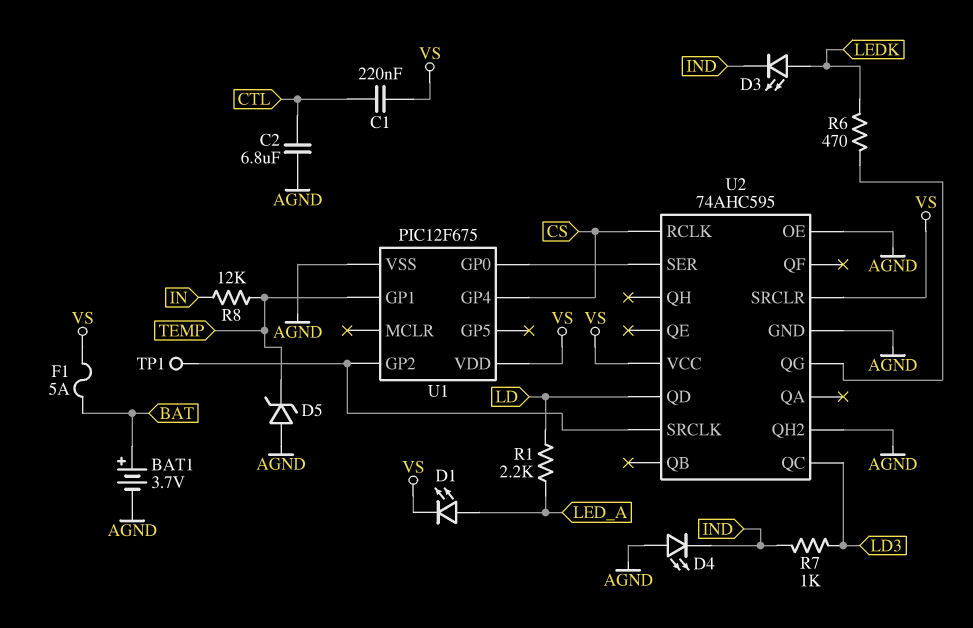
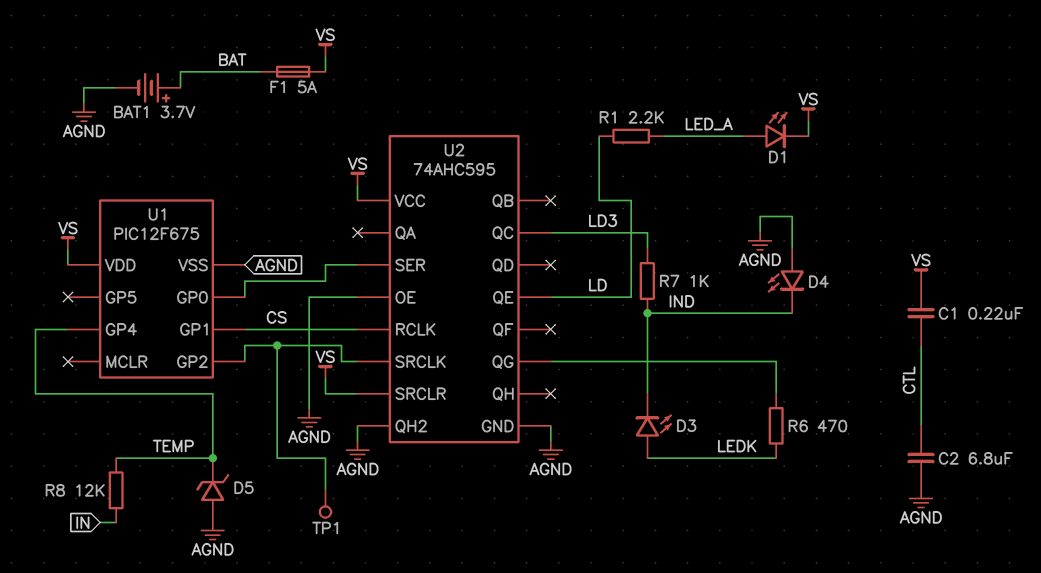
U1 pin GP1: TEMP -> CS
U1 pin GP4: CS -> TEMP
U2 pin QD: LD -> none
U2 pin QE: none -> LD

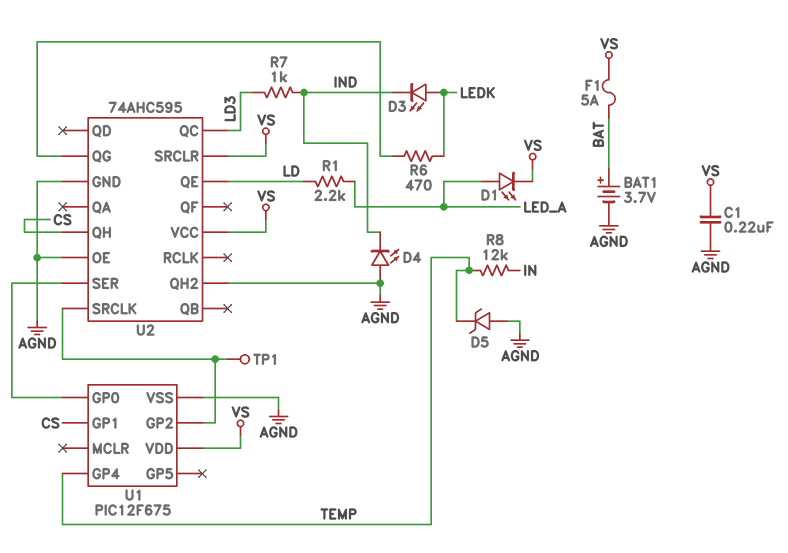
C1: 220nF (CTL, VS) -> 220nF (AGND, VS)
C2: 6.8uF (AGND, CTL) -> none
U2 pin QH: none -> CS
U2 pin RCLK: CS -> none

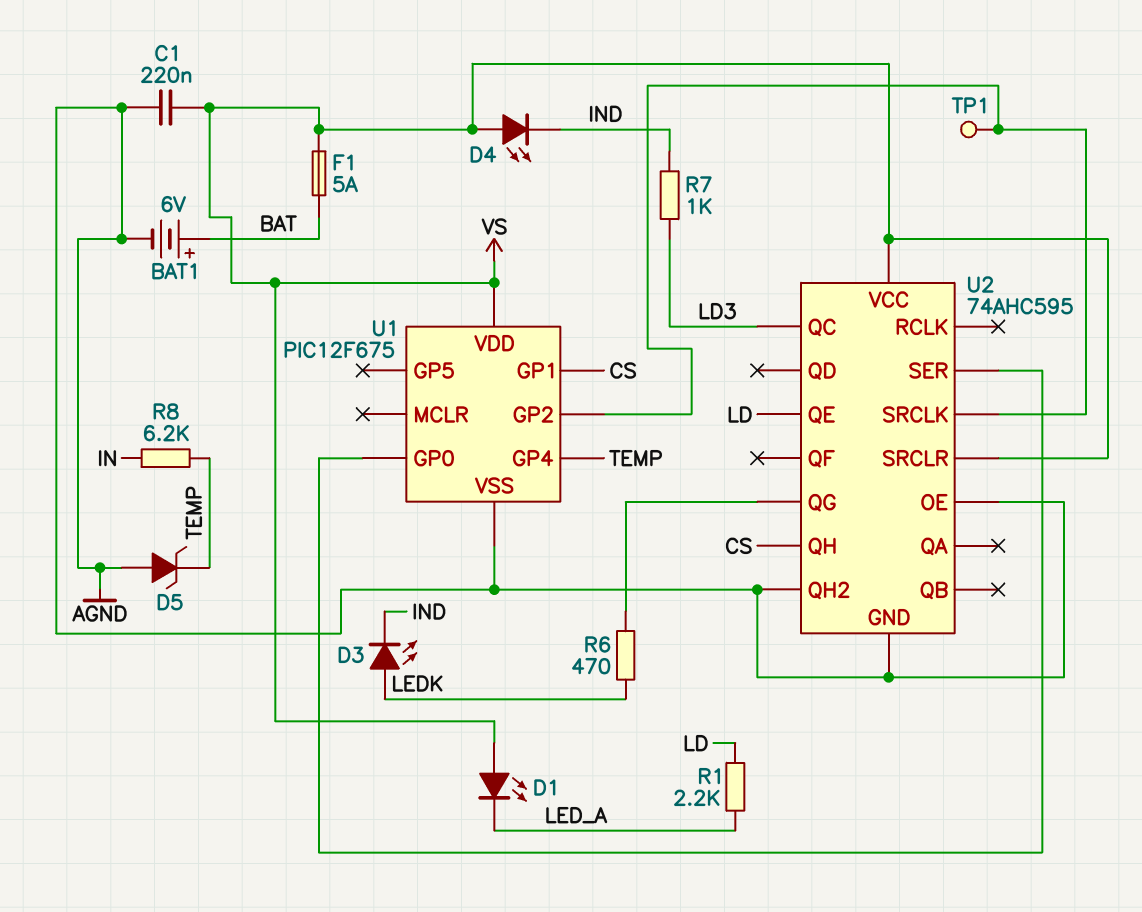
BAT1: 3.7V (plus BAT, minus AGND) -> 6V (plus BAT, minus AGND)
D1: LED (A LED_A, K VS) -> LED (A VS, K LED_A)
D4: LED (A AGND, K IND) -> LED (A VS, K IND)
R8: 12k (IN, TEMP) -> 6.2k (IN, TEMP)

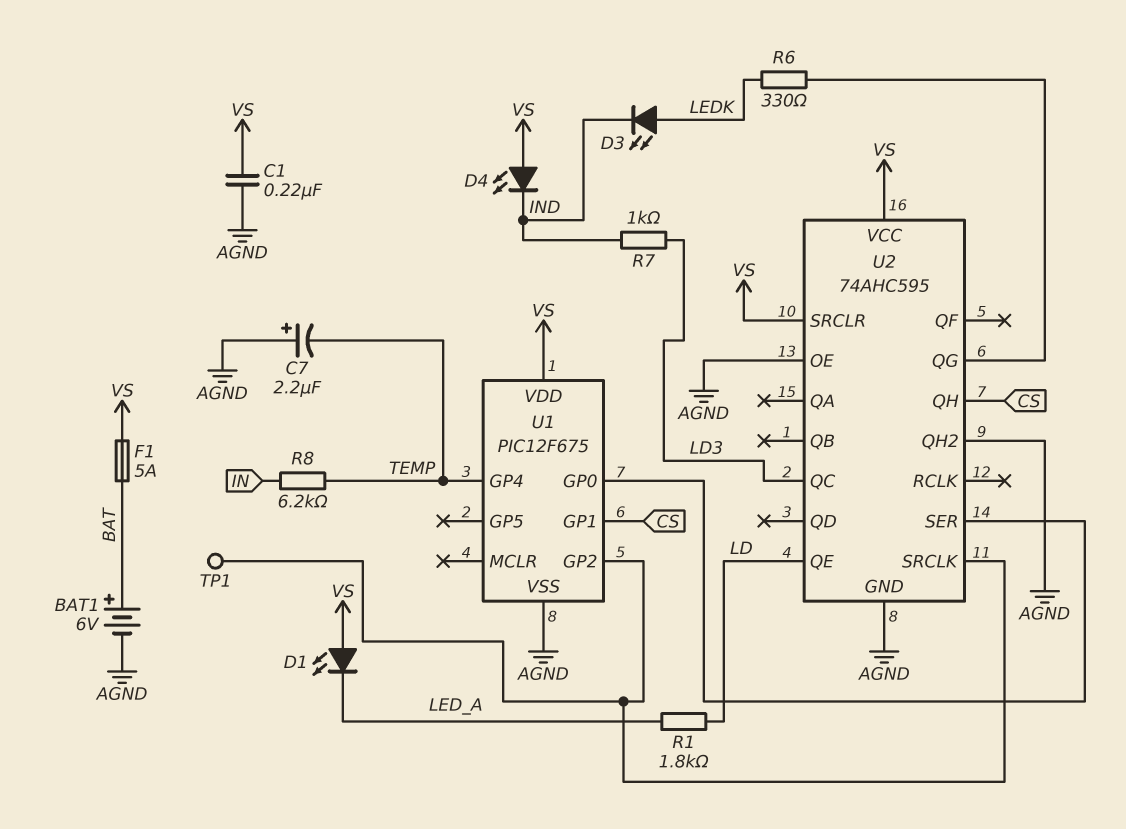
C7: none -> 2.2uF (plus AGND, minus TEMP)
D5: zener (A AGND, K TEMP) -> none
R1: 2.2k (LD, LED_A) -> 1.8k (LD, LED_A)
R6: 470 (LEDK, U2/QG) -> 330 (LEDK, U2/QG)

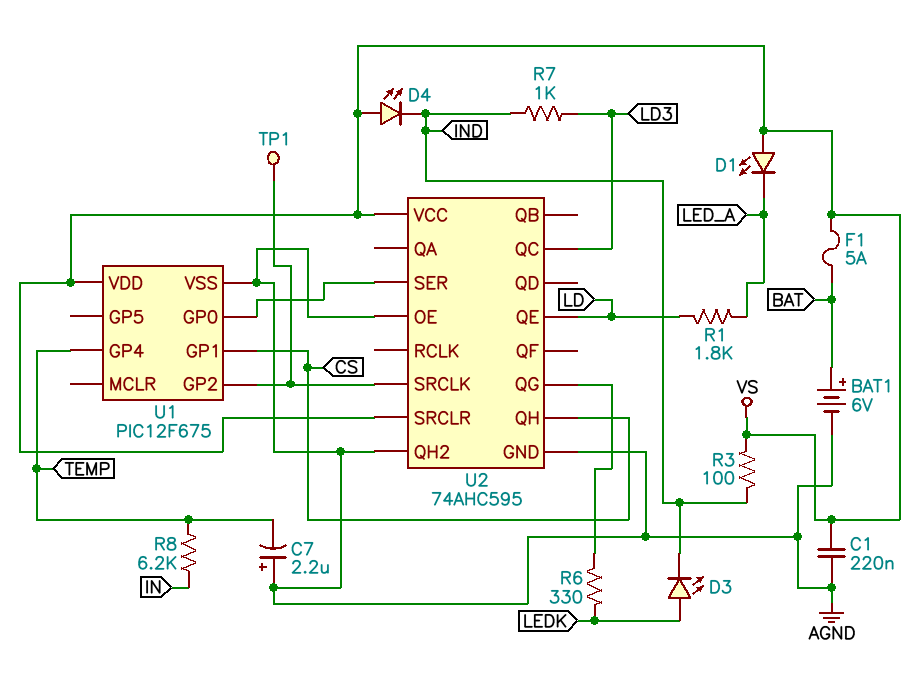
R3: none -> 100 (IND, VS)

